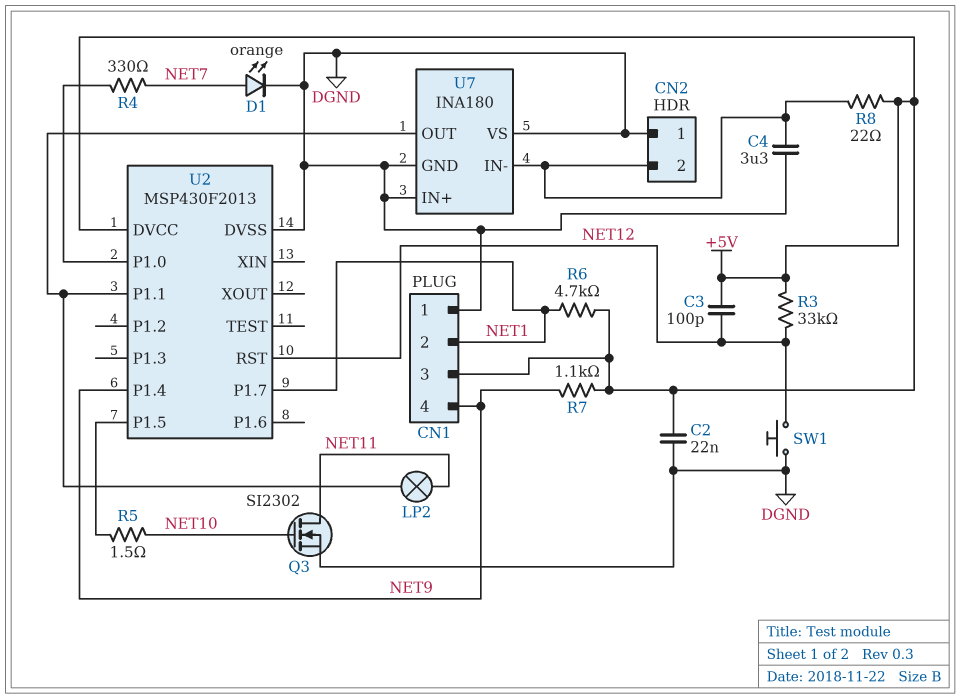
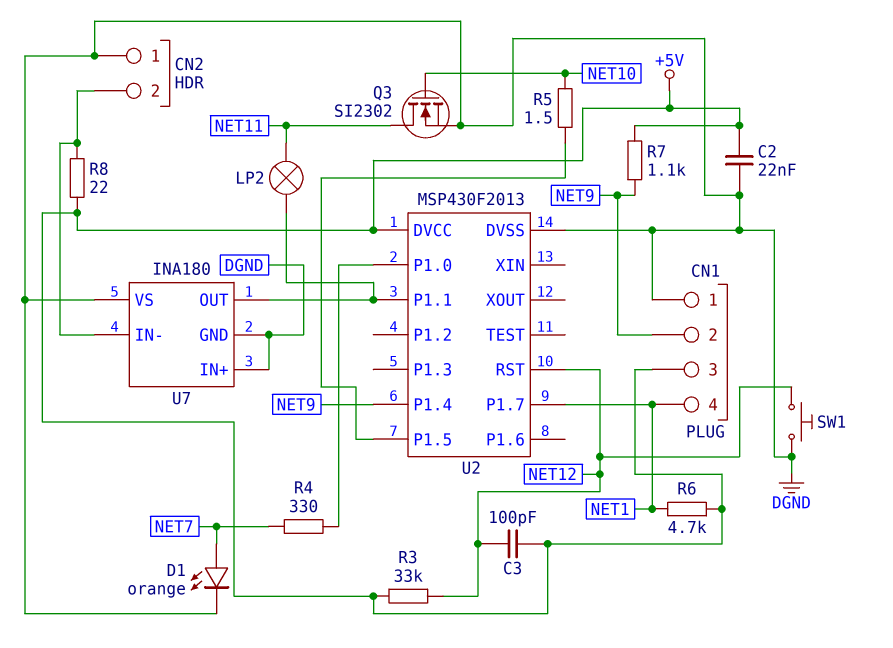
C4: 3.3uF (CN2/2, DGND) -> none
CN1 pin 2: NET1 -> NET9
CN1 pin 4: NET9 -> NET1

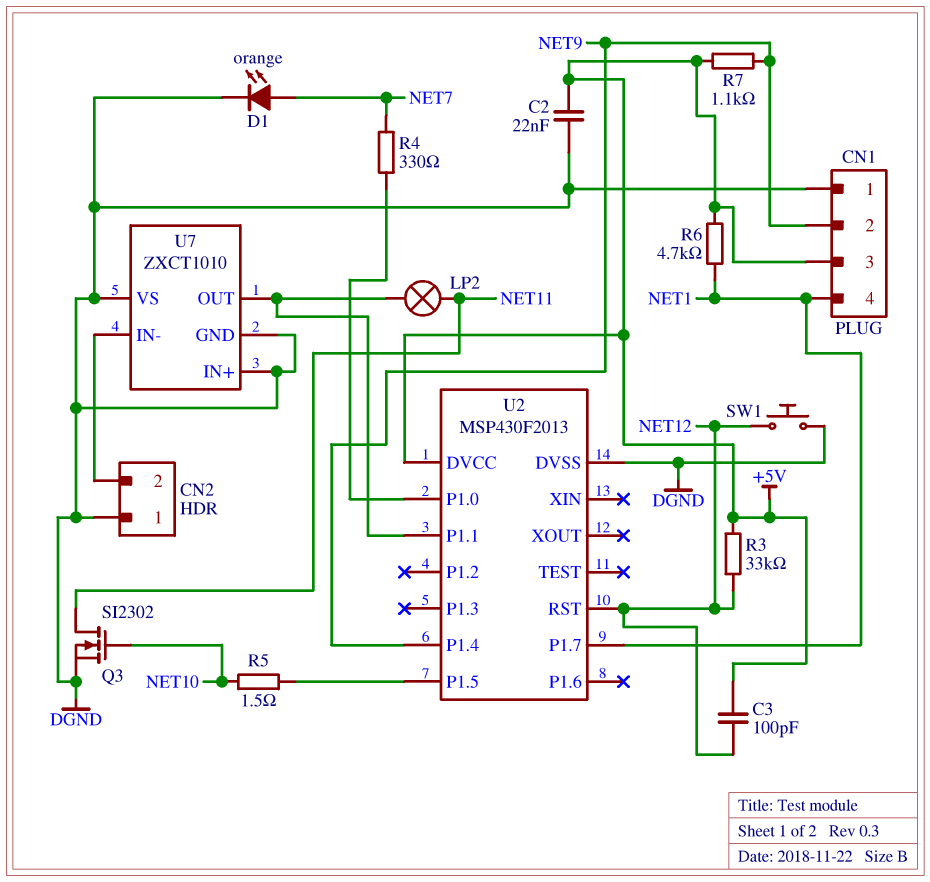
R8: 22 (+5V, CN2/2) -> none
U7: INA180 -> ZXCT1010

